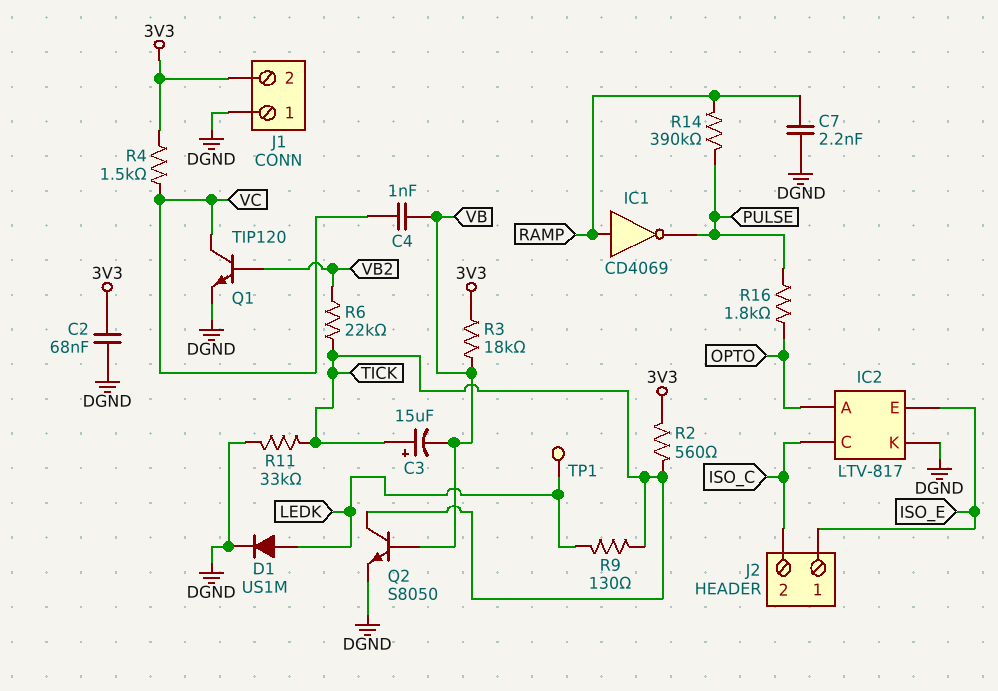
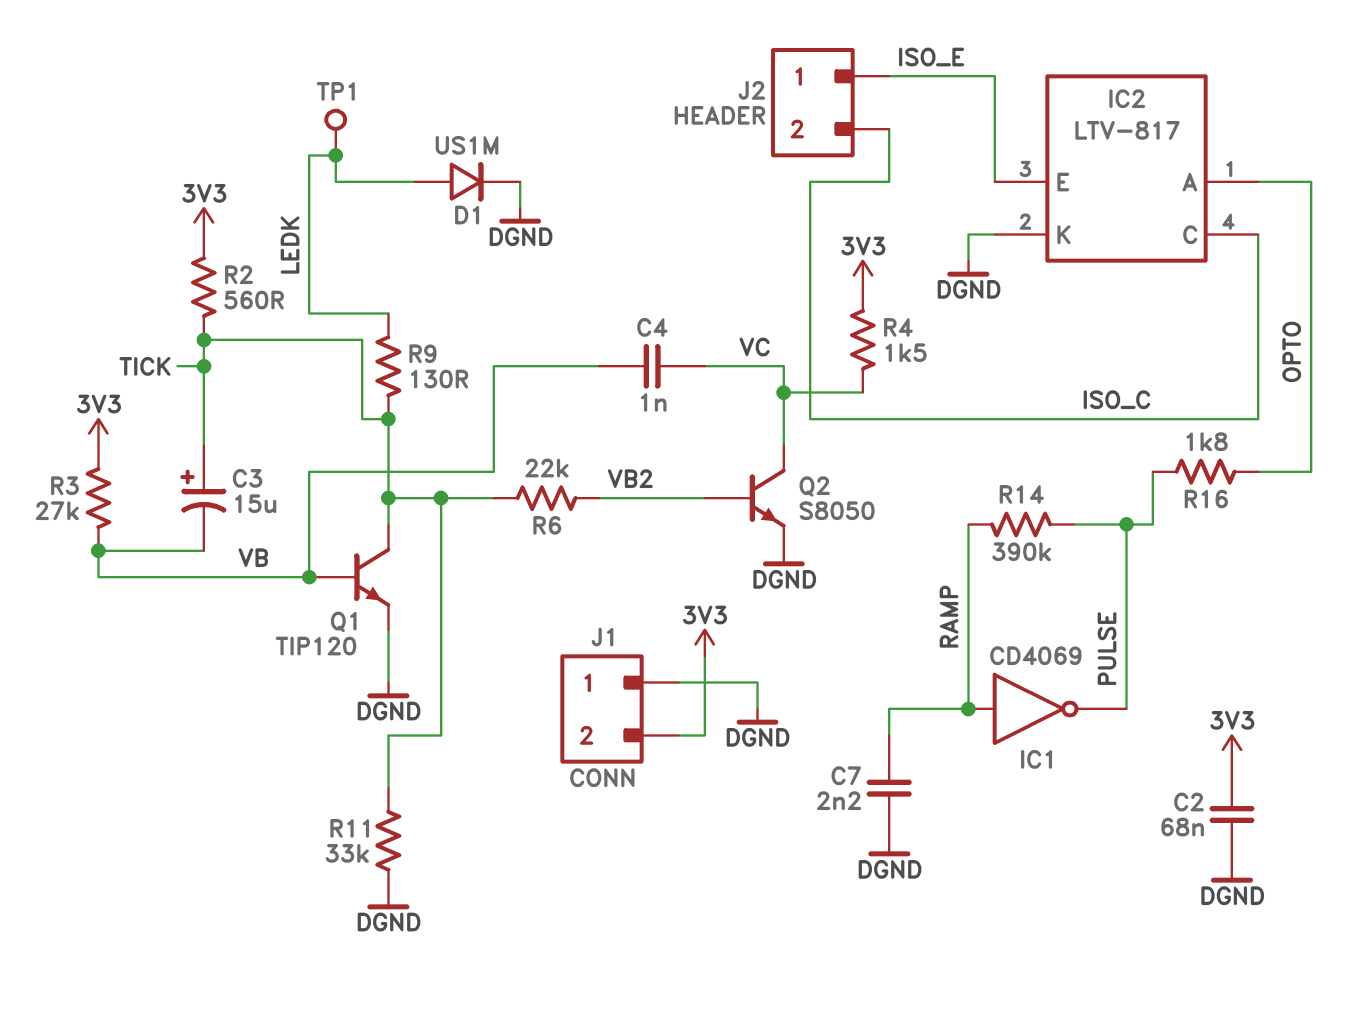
Q1: NPN TIP120 (B VB2, C VC, E DGND) -> NPN TIP120 (B VB, C TICK, E DGND)
Q2: NPN S8050 (B VB, C TICK, E DGND) -> NPN S8050 (B VB2, C VC, E DGND)
R3: 18k (3V3, VB) -> 27k (3V3, VB)

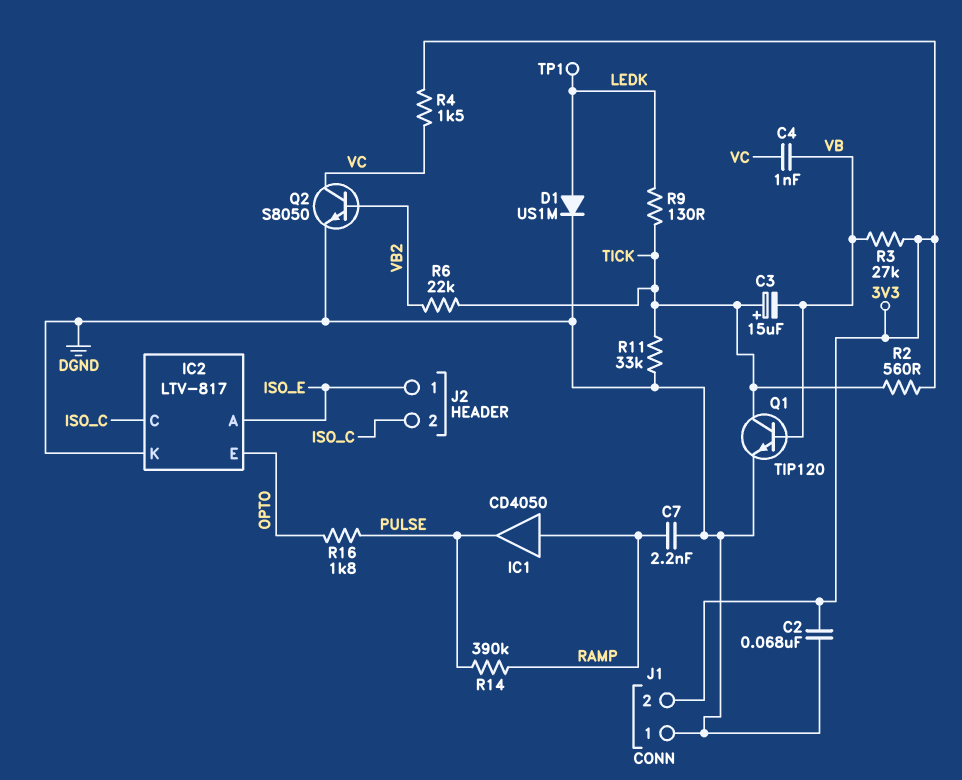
IC1: NOT CD4069 (in RAMP, out PULSE) -> buffer CD4050 (in RAMP, out PULSE)
IC2 pin A: OPTO -> ISO_E
IC2 pin E: ISO_E -> OPTO

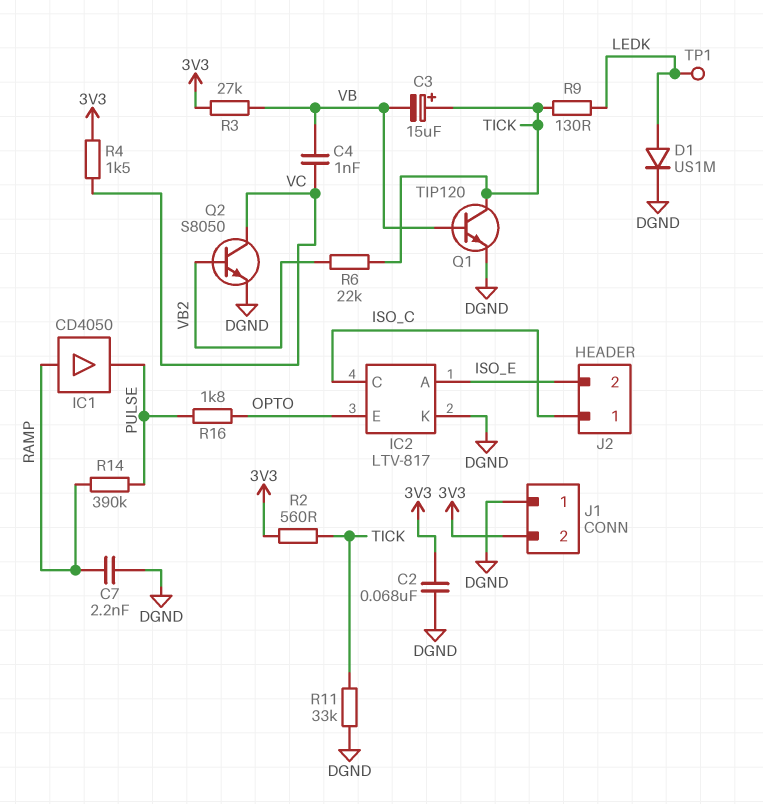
J2 pin 1: ISO_E -> ISO_C
J2 pin 2: ISO_C -> ISO_E

